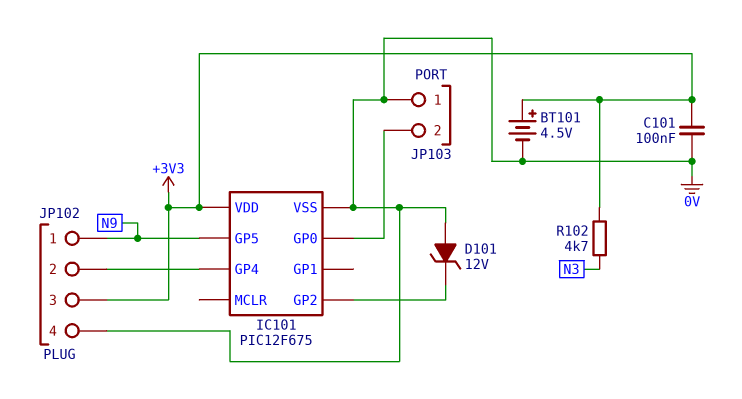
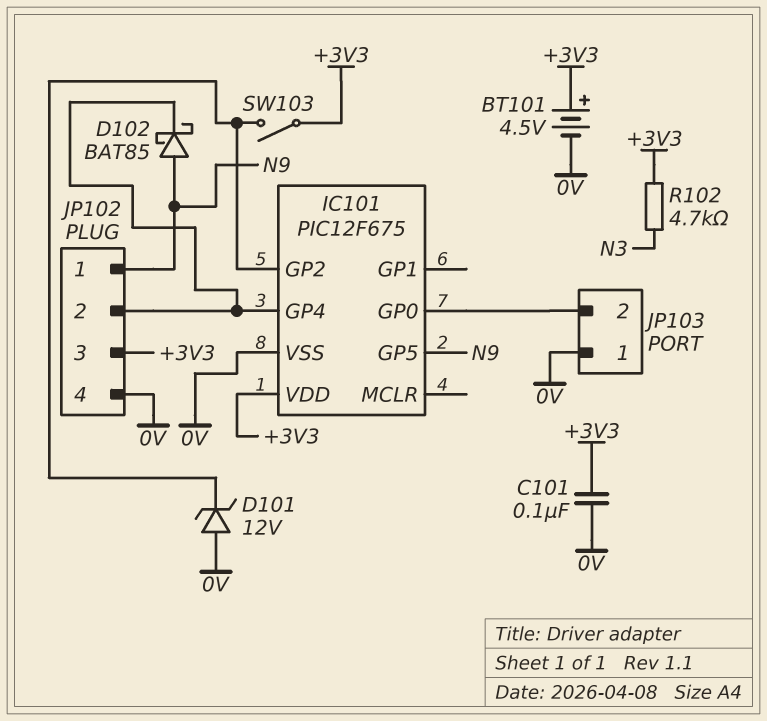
D102: none -> schottky BAT85 (A N9, K IC101/GP4)
SW103: none -> switch (+3V3, IC101/GP2)

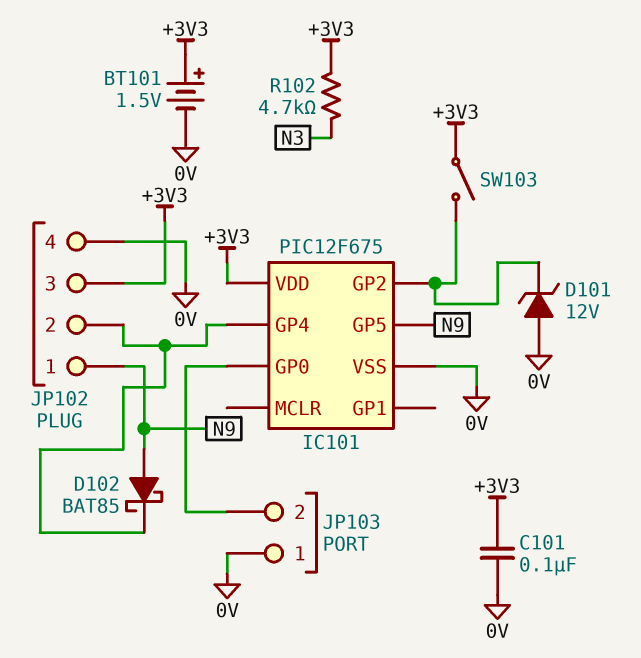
BT101: 4.5V (plus +3V3, minus 0V) -> 1.5V (plus +3V3, minus 0V)

